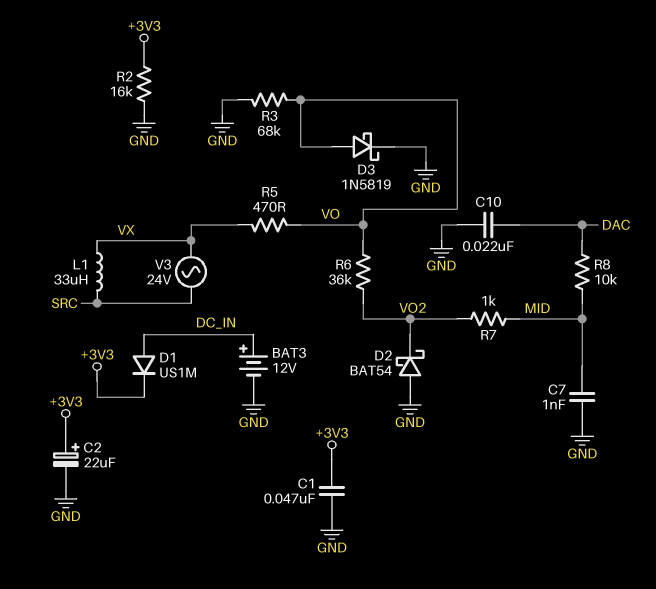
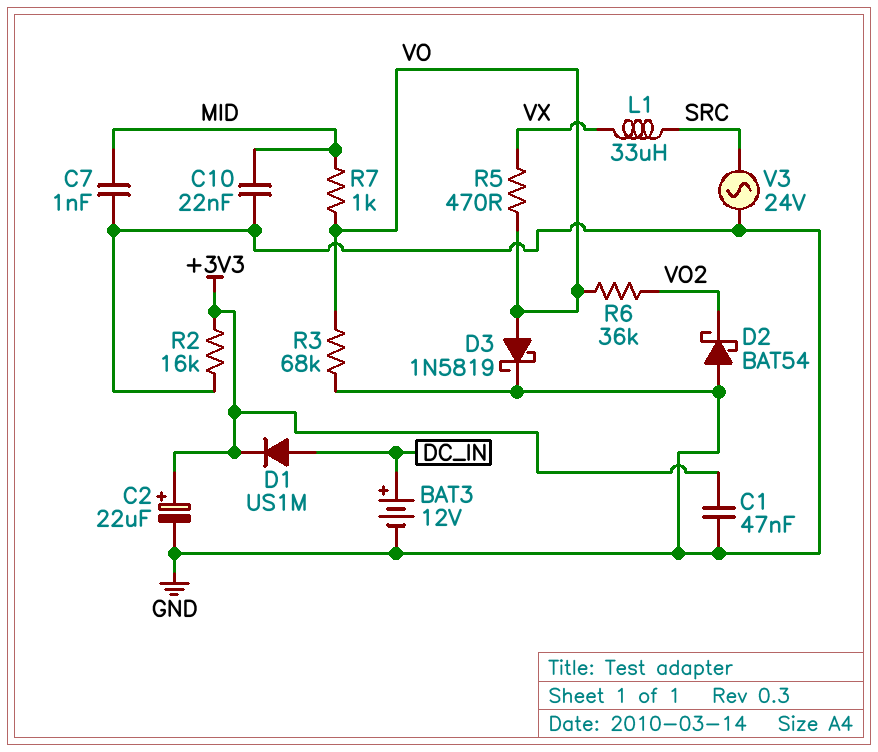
C10: 22nF (DAC, GND) -> 22nF (GND, MID)
R7: 1k (MID, VO2) -> 1k (MID, VO)
R8: 10k (DAC, MID) -> none
V3: AC 24V (SRC, VX) -> AC 24V (GND, SRC)

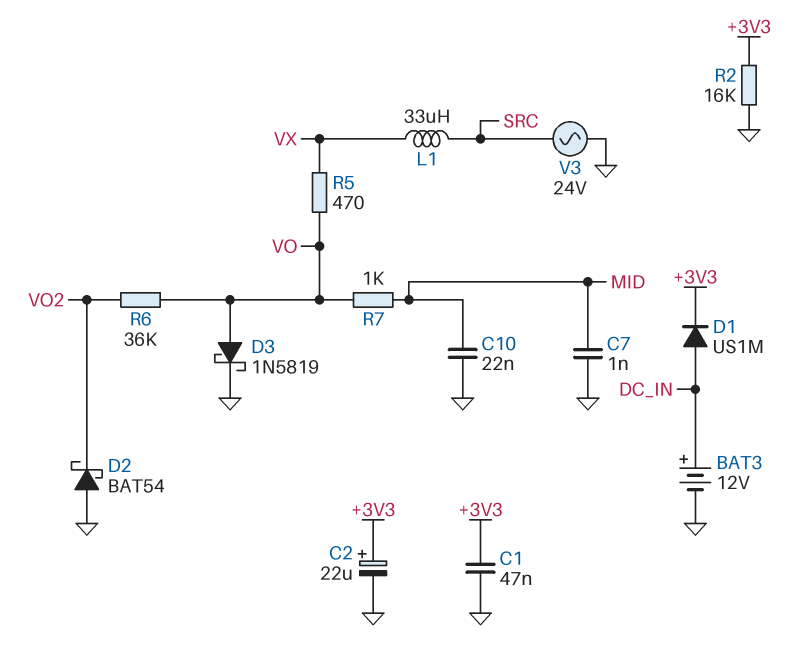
R3: 68k (GND, VO) -> none

